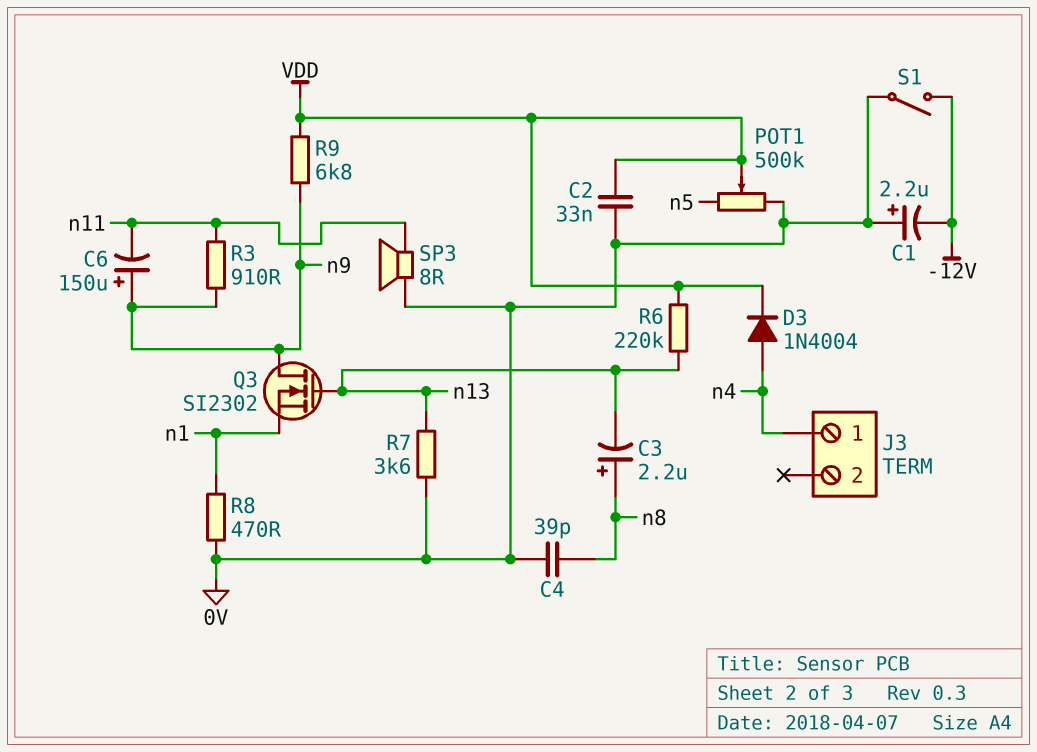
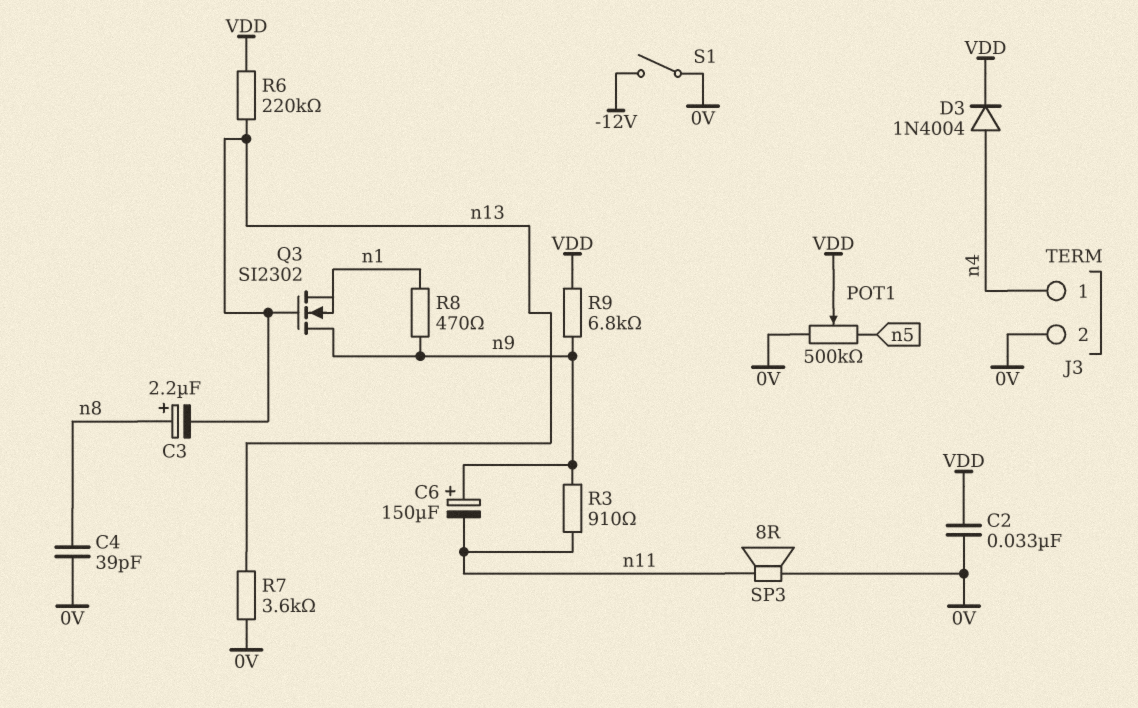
C1: 2.2uF (plus 0V, minus -12V) -> none
J3 pin 2: none -> 0V
R8: 470 (0V, n1) -> 470 (n1, n9)

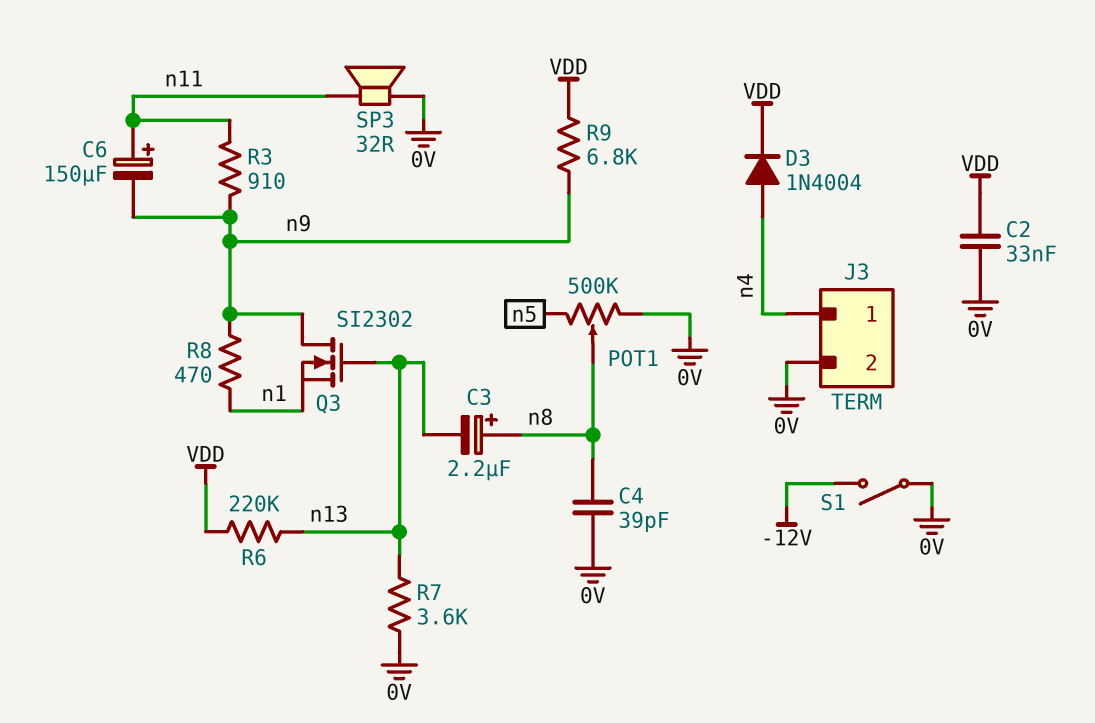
C6: 150uF (plus n9, minus n11) -> 150uF (plus n11, minus n9)
POT1: 500k (0V, n5, wiper VDD) -> 500k (0V, n5, wiper n8)
SP3: speaker 8R (0V, n11) -> speaker 32R (0V, n11)

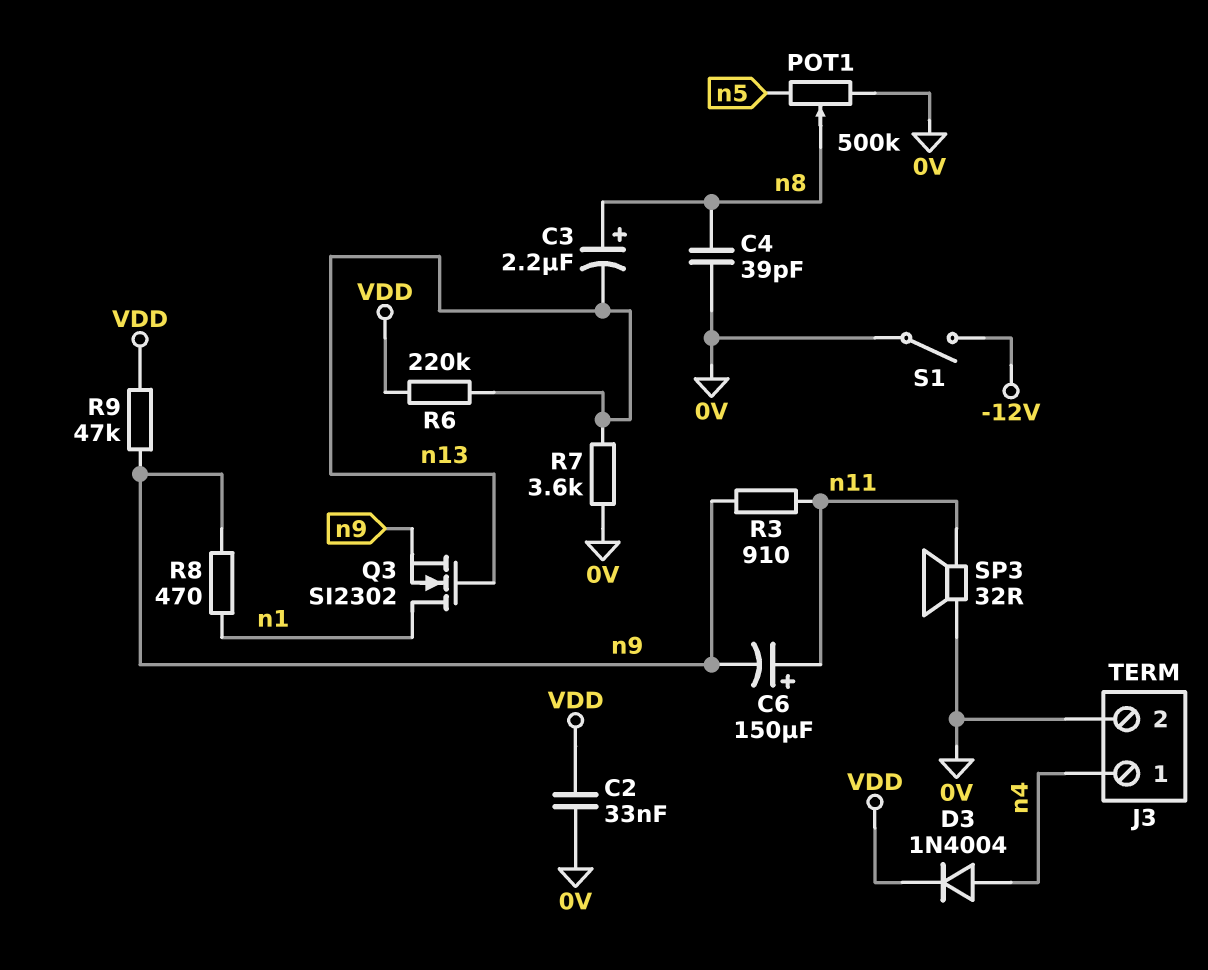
Q3: NMOS SI2302 (G n13, D n9, S n1) -> NMOS SI2302 (G n13, D n1, S n9)
R9: 6.8k (VDD, n9) -> 47k (VDD, n9)

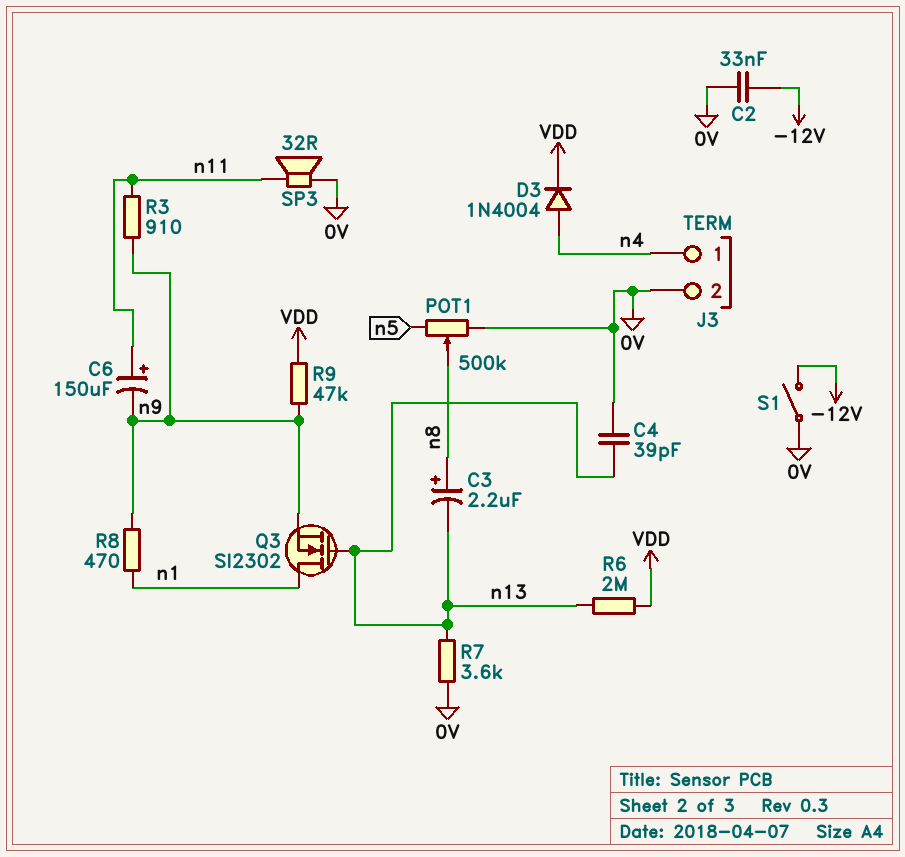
C2: 33nF (0V, VDD) -> 33nF (-12V, 0V)
C4: 39pF (0V, n8) -> 39pF (0V, n13)
R6: 220k (VDD, n13) -> 2M (VDD, n13)

